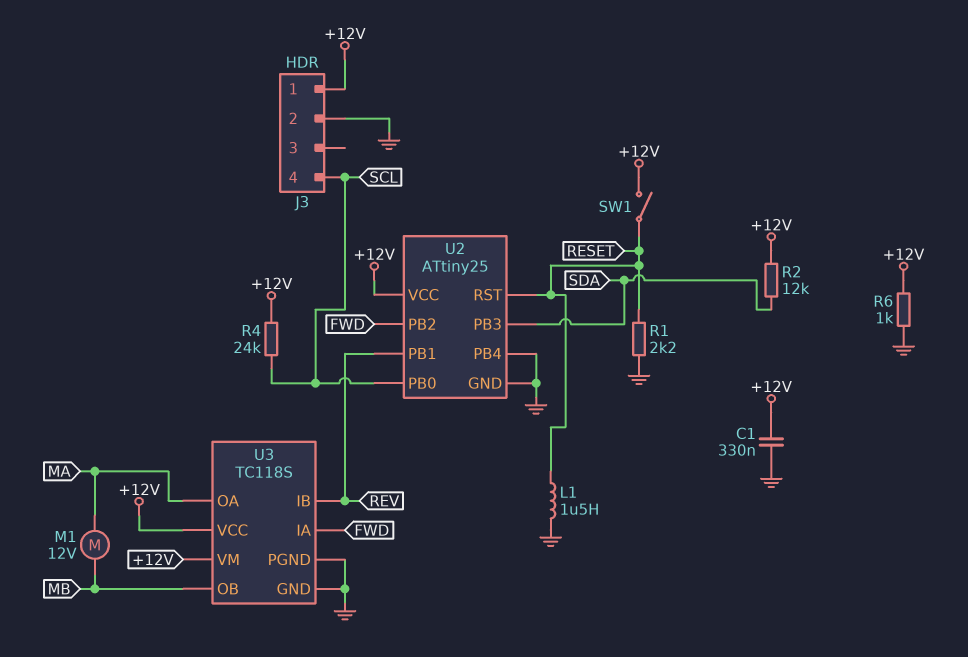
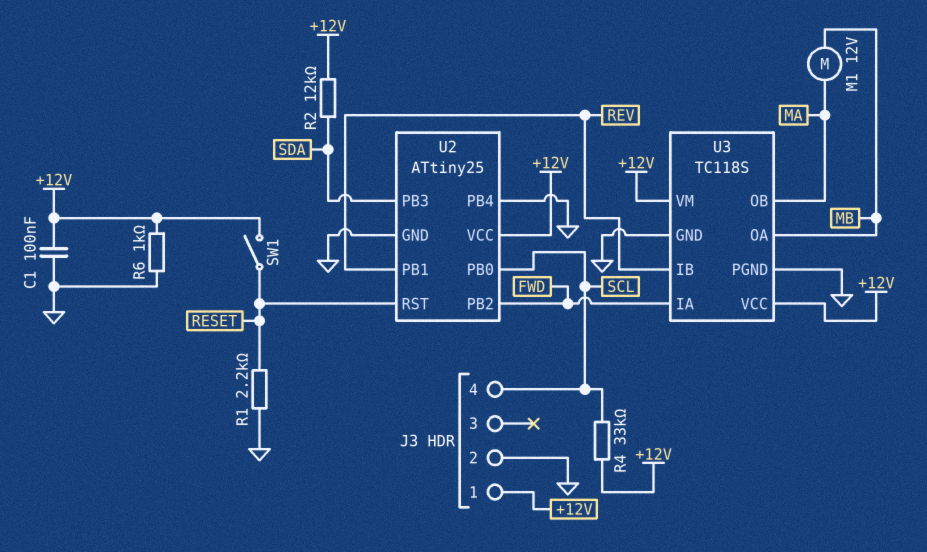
C1: 330nF (+12V, GND) -> 100nF (+12V, GND)
L1: 1.5uH (GND, RESET) -> none
R4: 24k (+12V, SCL) -> 33k (+12V, SCL)
U3 pin OA: MA -> MB
U3 pin OB: MB -> MA

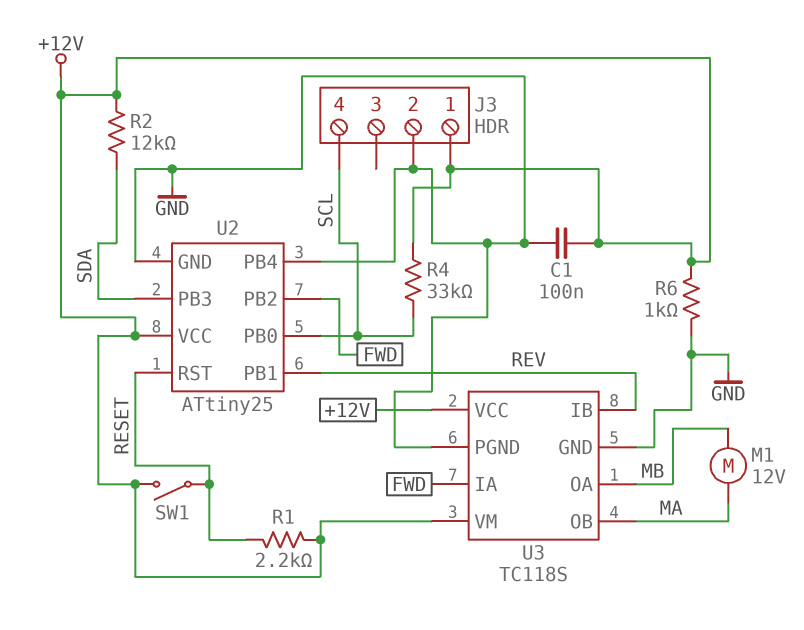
R1: 2.2k (GND, RESET) -> 2.2k (+12V, RESET)

